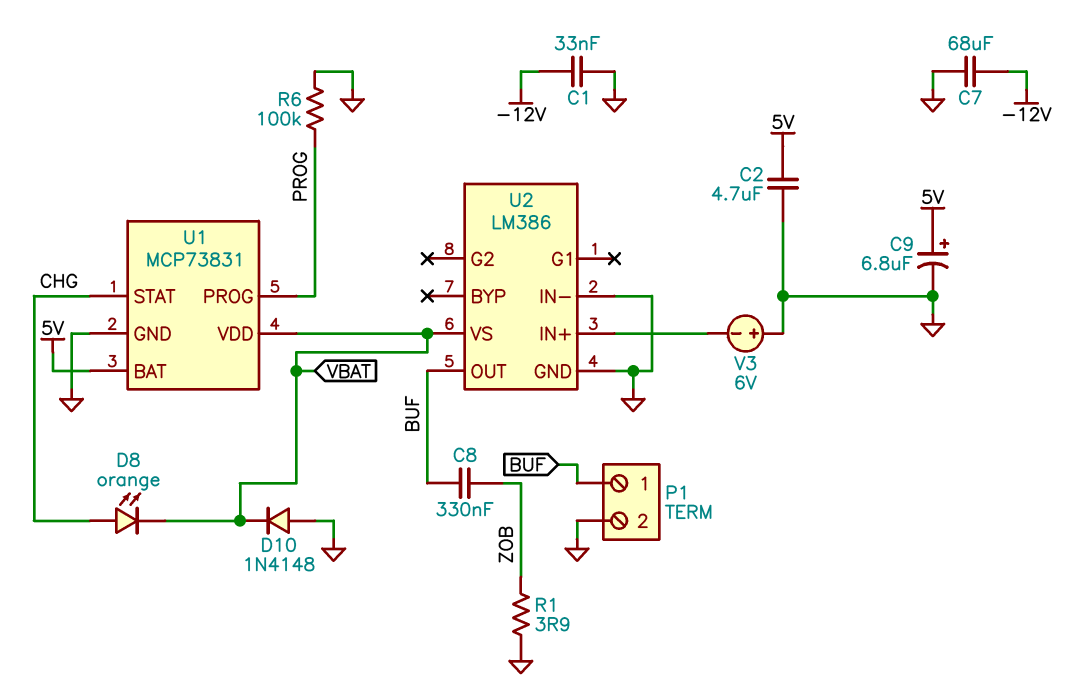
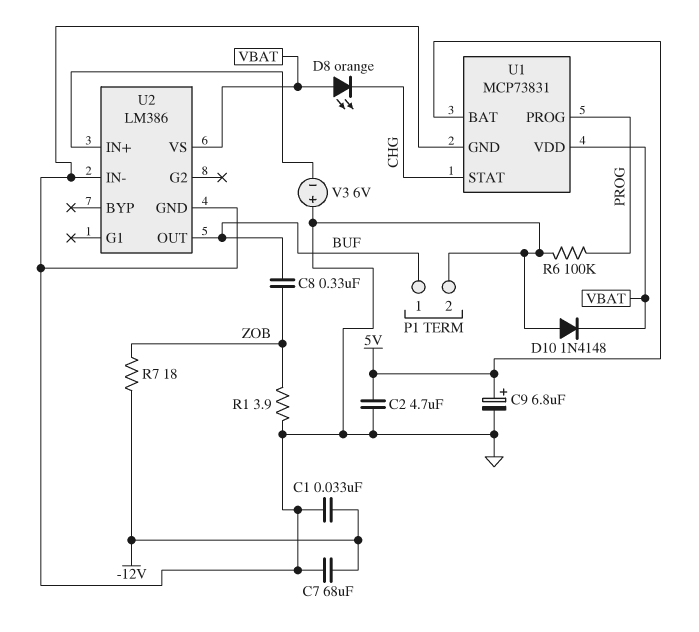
D8: LED orange (A CHG, K VBAT) -> LED orange (A VBAT, K CHG)
R7: none -> 18 (-12V, ZOB)

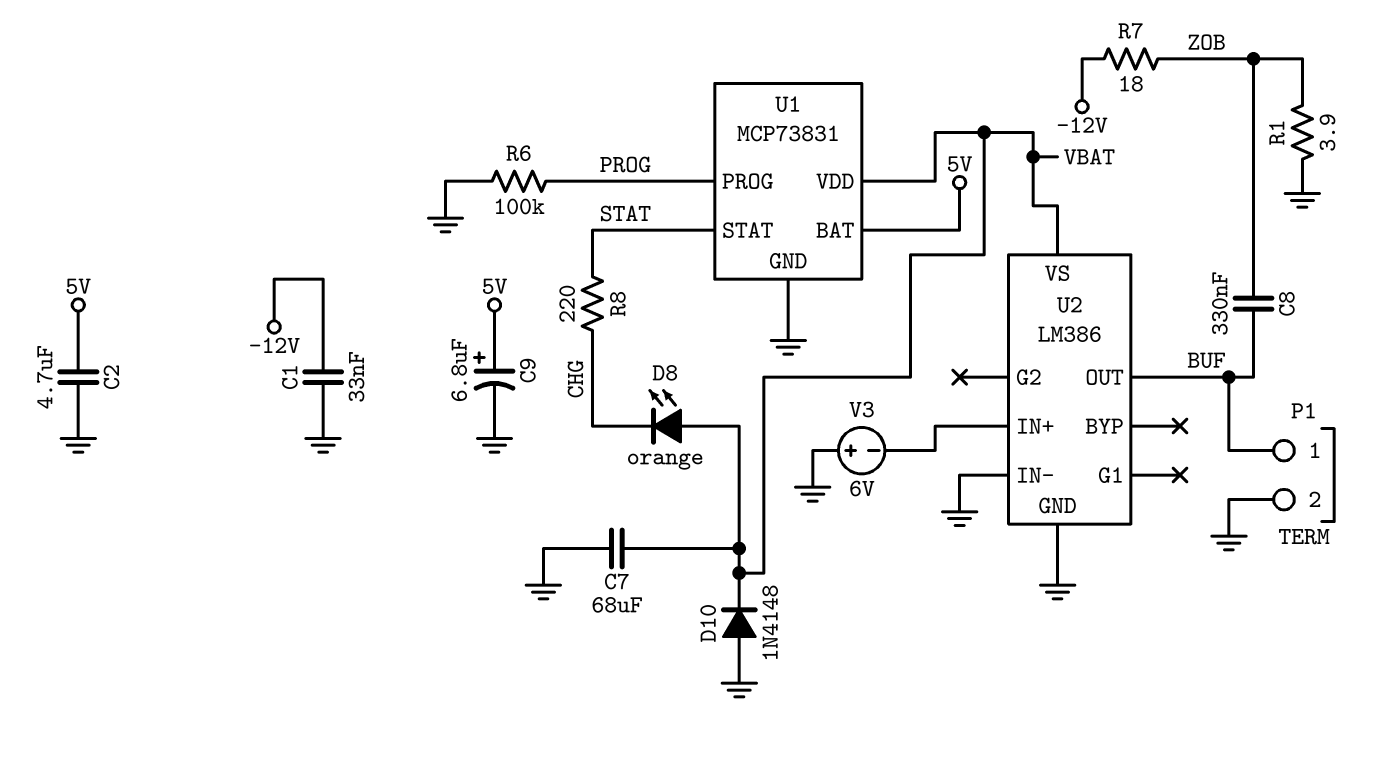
C7: 68uF (-12V, GND) -> 68uF (GND, VBAT)
R8: none -> 220 (CHG, STAT)
U1 pin STAT: CHG -> STAT

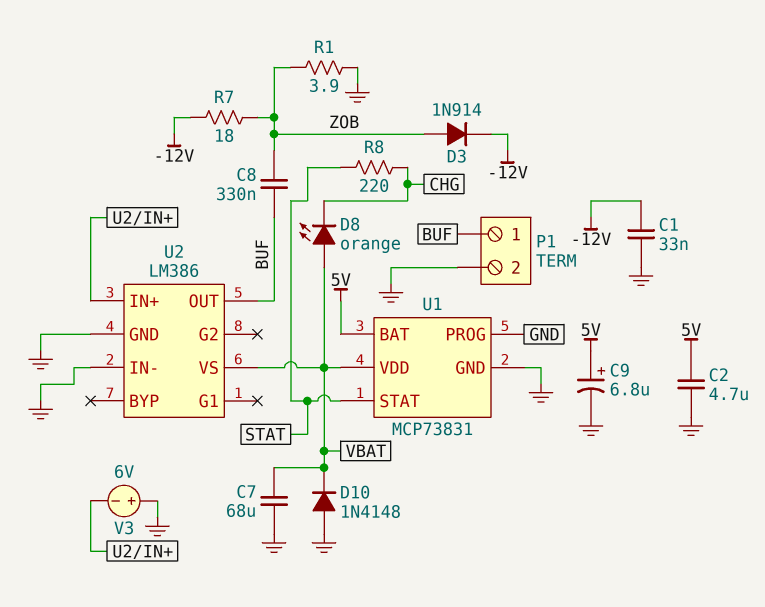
D3: none -> diode 1N914 (A ZOB, K -12V)
R6: 100k (GND, PROG) -> none
U1 pin PROG: PROG -> GND

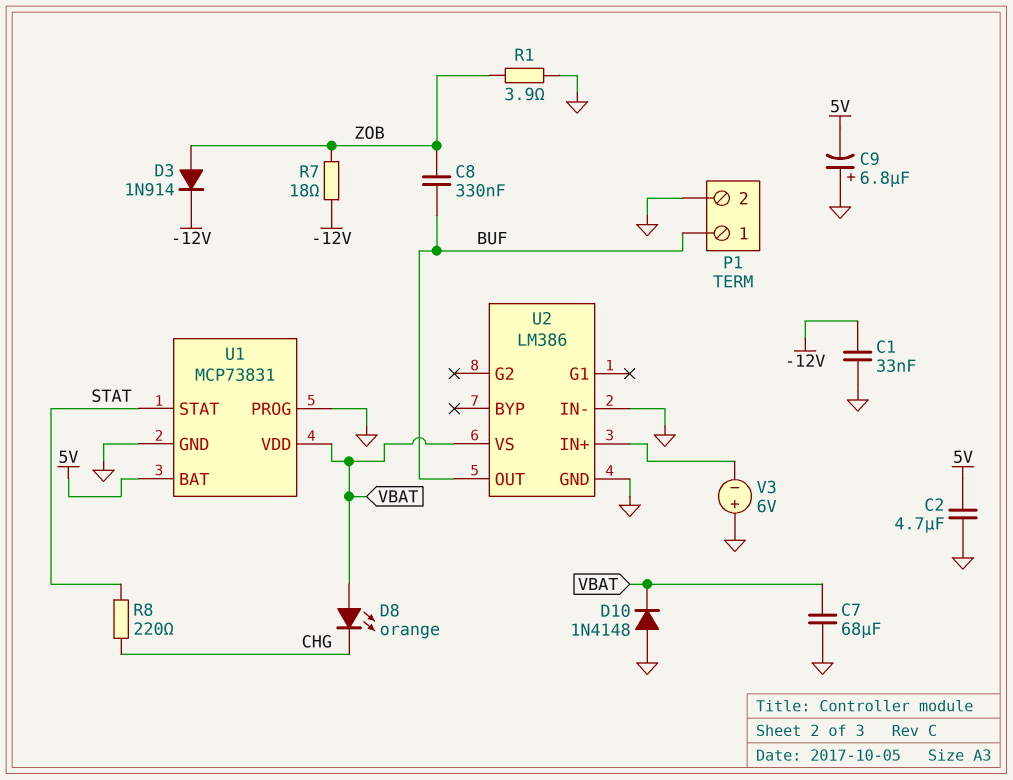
C9: 6.8uF (plus 5V, minus GND) -> 6.8uF (plus GND, minus 5V)

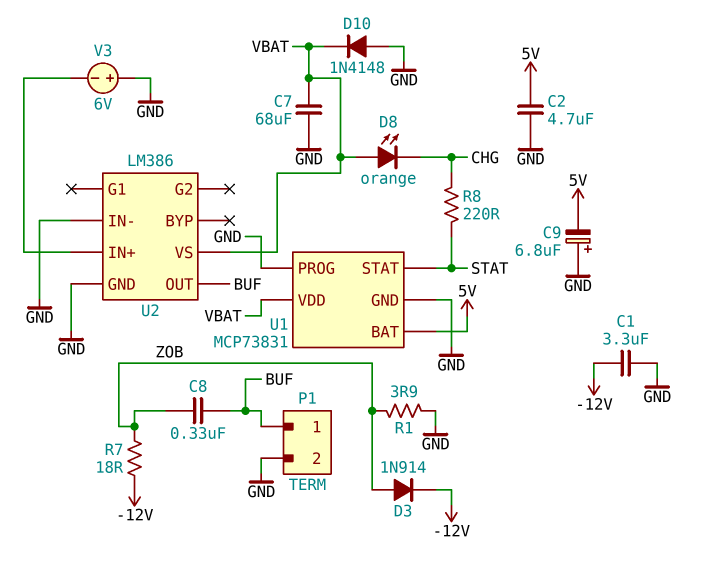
C1: 33nF (-12V, GND) -> 3.3uF (-12V, GND)

